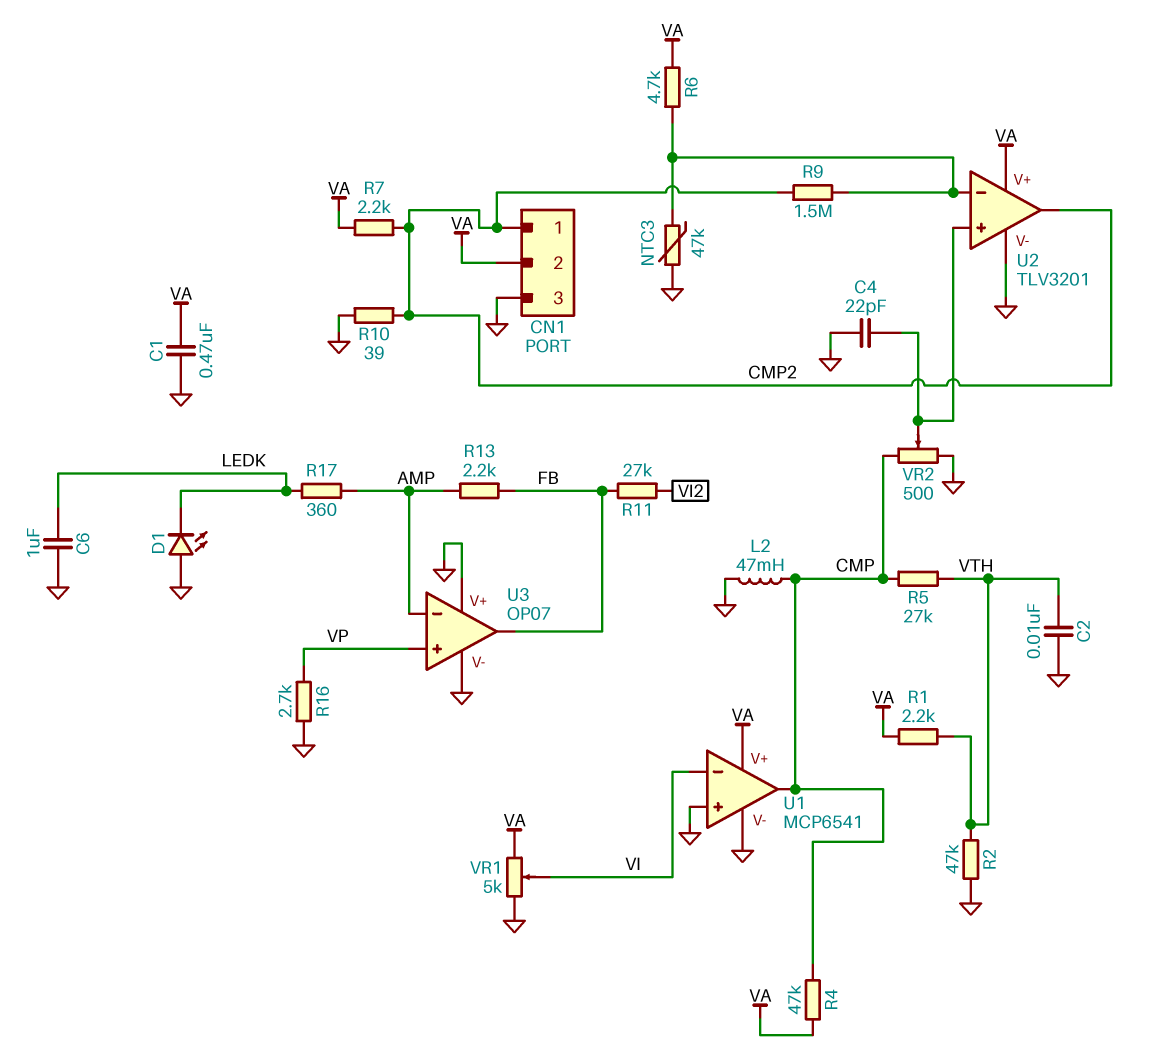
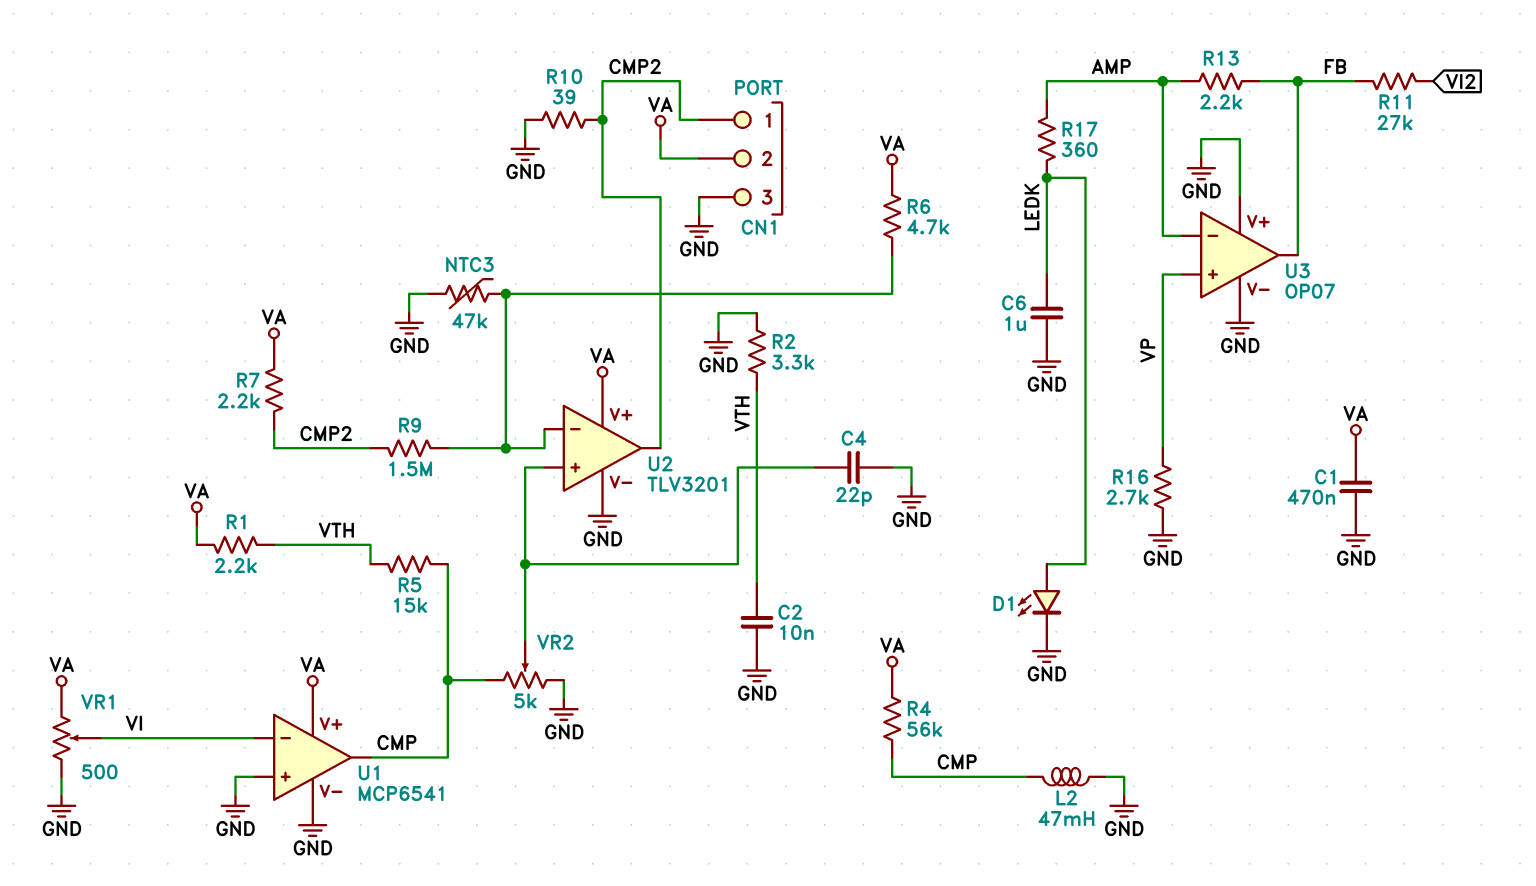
D1: LED (A GND, K LEDK) -> LED (A LEDK, K GND)
R2: 47k (GND, VTH) -> 3.3k (GND, VTH)
R4: 47k (CMP, VA) -> 56k (CMP, VA)
R5: 27k (CMP, VTH) -> 15k (CMP, VTH)
VR1: 5k (GND, VA, wiper VI) -> 500 (GND, VA, wiper VI)
VR2: 500 (CMP, GND, wiper U2/in+) -> 5k (CMP, GND, wiper U2/in+)

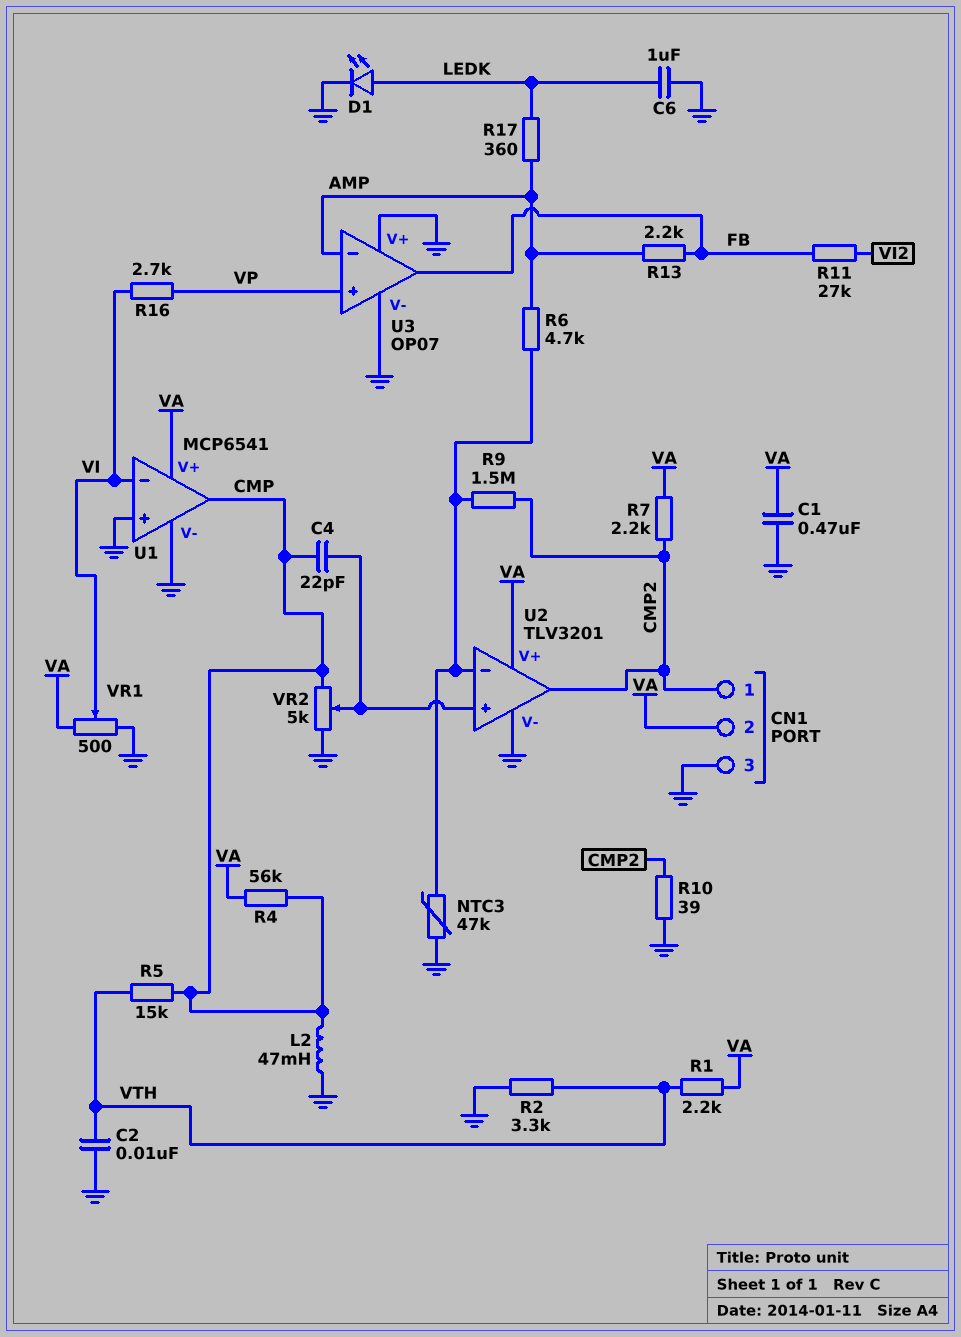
C4: 22pF (GND, U2/in+) -> 22pF (CMP, U2/in+)
R6: 4.7k (U2/in-, VA) -> 4.7k (AMP, U2/in-)
R16: 2.7k (GND, VP) -> 2.7k (VI, VP)

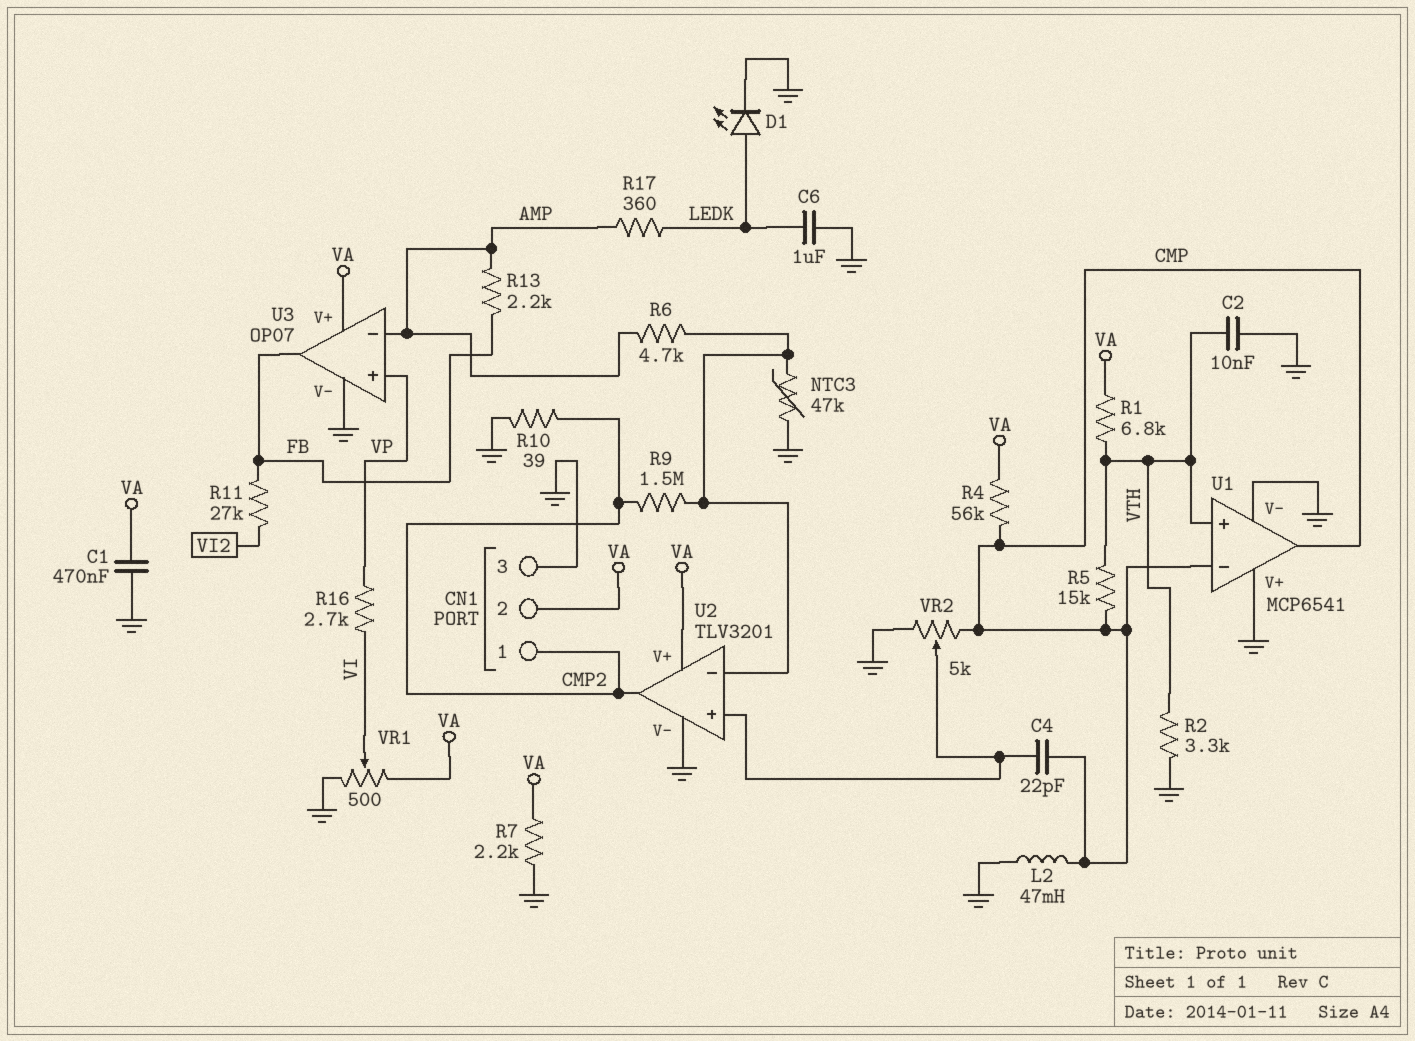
R1: 2.2k (VA, VTH) -> 6.8k (VA, VTH)
R7: 2.2k (CMP2, VA) -> 2.2k (GND, VA)
U1 pin V+: VA -> GND
U1 pin in+: GND -> VTH
U1 pin in-: VI -> CMP
U3 pin V+: GND -> VA

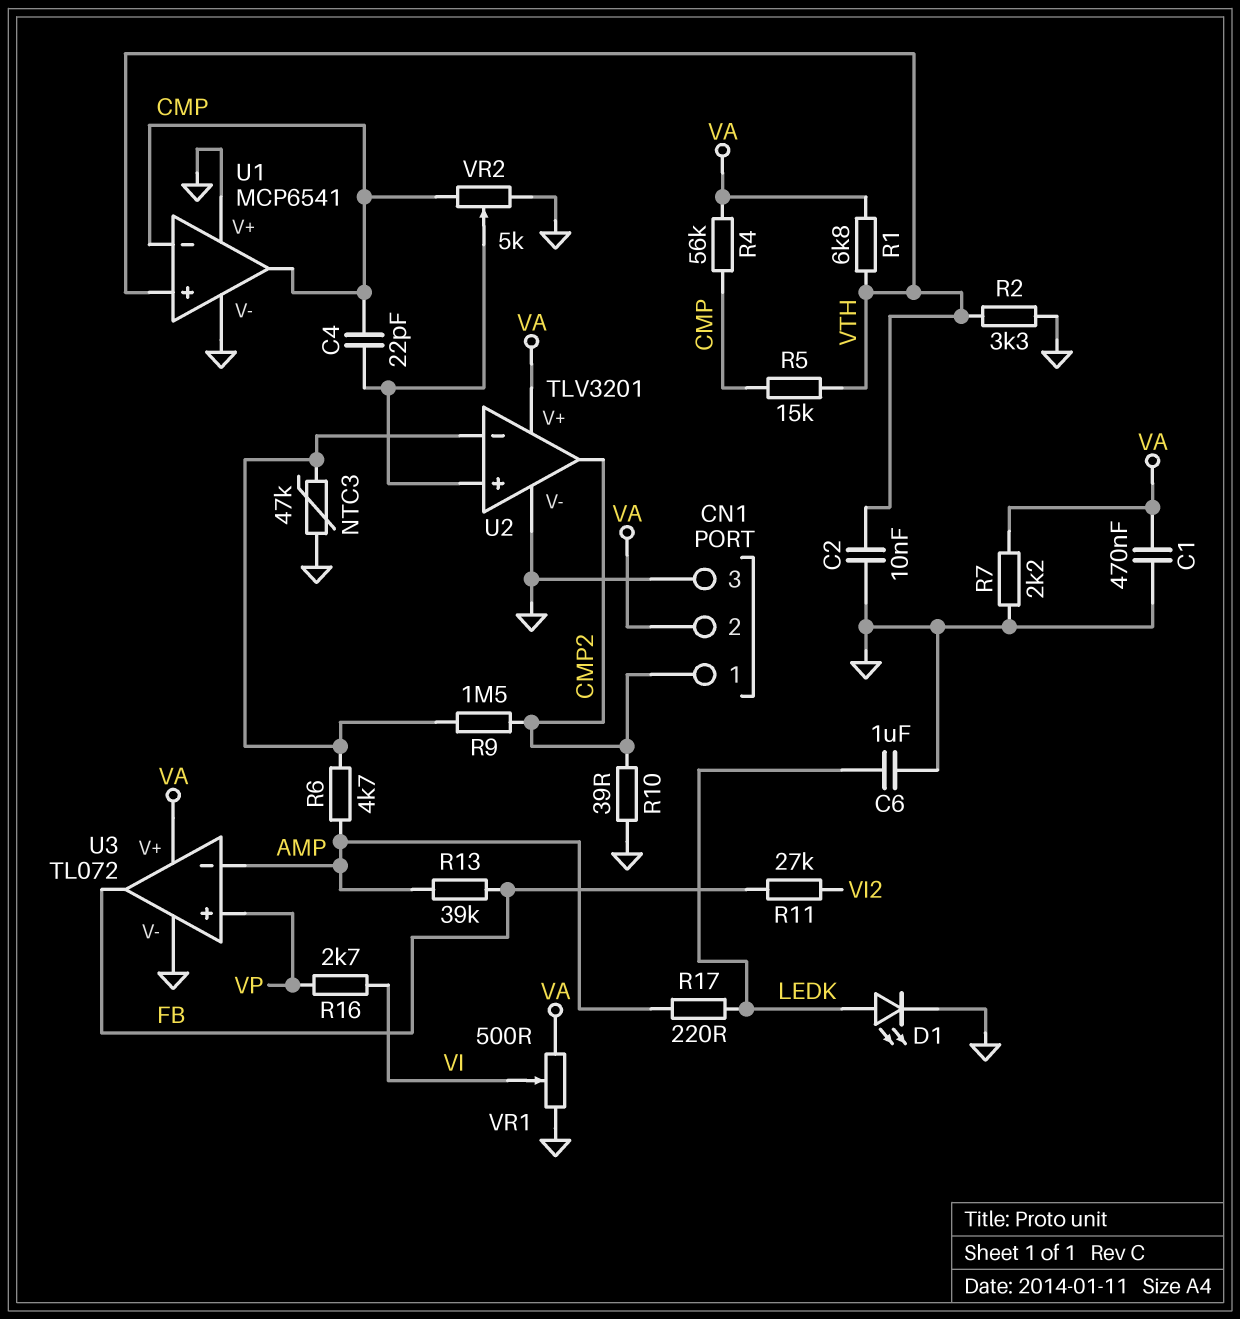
L2: 47mH (CMP, GND) -> none
R13: 2.2k (AMP, FB) -> 39k (AMP, FB)
R17: 360 (AMP, LEDK) -> 220 (AMP, LEDK)
U3: OP07 -> TL072

